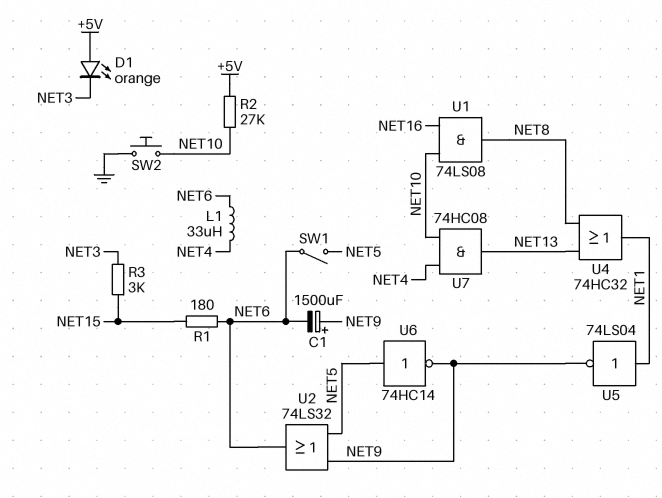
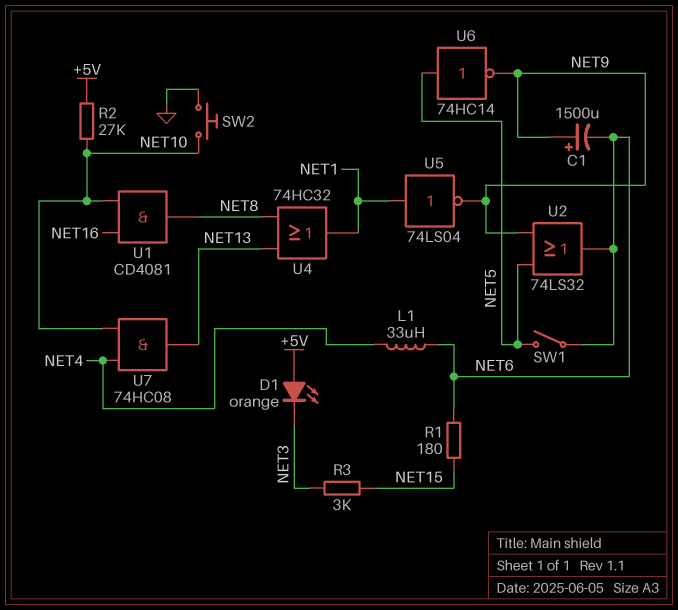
U1: AND 74LS08 (in NET10, in NET16, out NET8) -> AND CD4081 (in NET10, in NET16, out NET8)

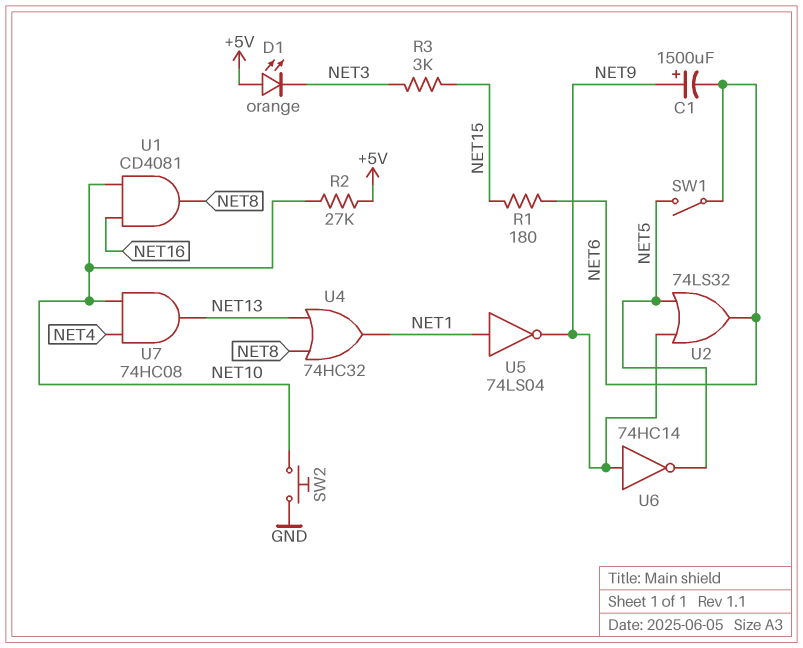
L1: 33uH (NET4, NET6) -> none
U6: NOT 74HC14 (in NET5, out NET9) -> NOT 74HC14 (in NET9, out NET5)

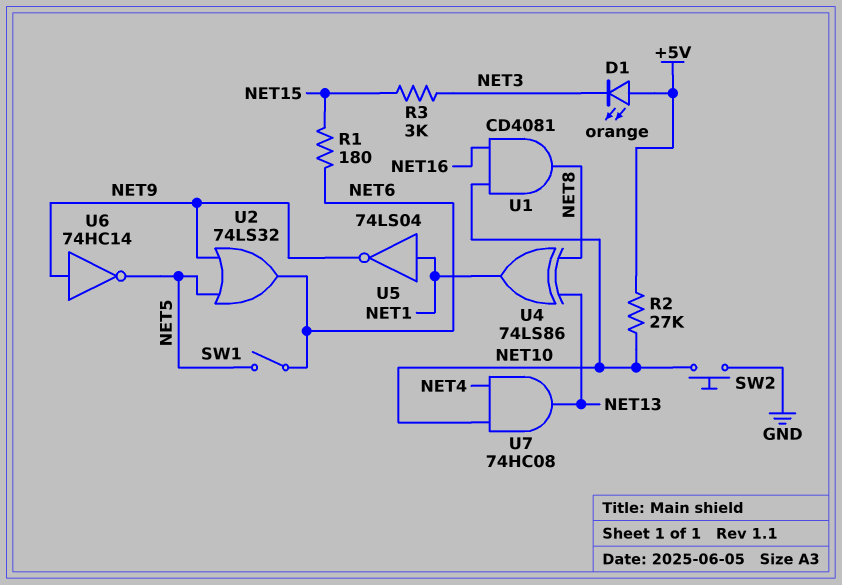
C1: 1500uF (plus NET9, minus NET6) -> none
U4: OR 74HC32 (in NET8, in NET13, out NET1) -> XOR 74LS86 (in NET8, in NET13, out NET1)

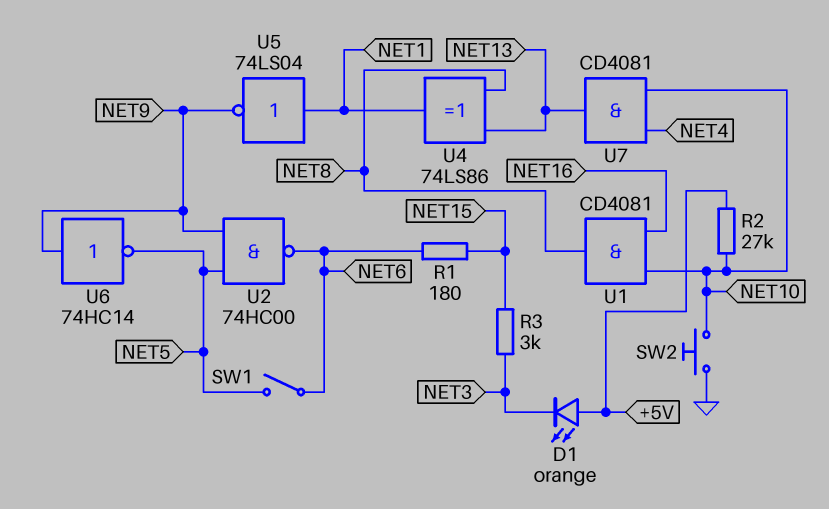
U2: OR 74LS32 (in NET5, in NET9, out NET6) -> NAND 74HC00 (in NET5, in NET9, out NET6)
U7: AND 74HC08 (in NET4, in NET10, out NET13) -> AND CD4081 (in NET4, in NET10, out NET13)

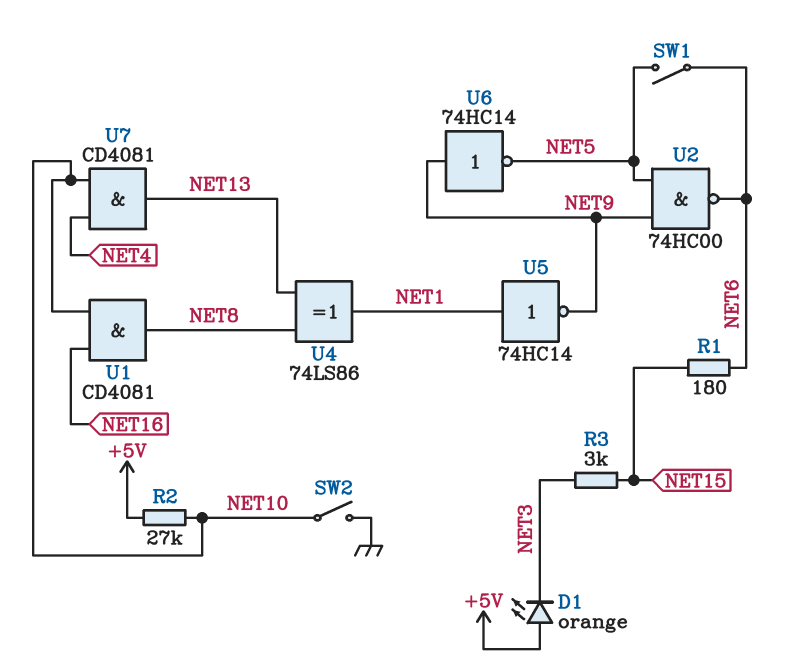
SW2: button (GND, NET10) -> switch (GND, NET10)
U5: NOT 74LS04 (in NET1, out NET9) -> NOT 74HC14 (in NET1, out NET9)

